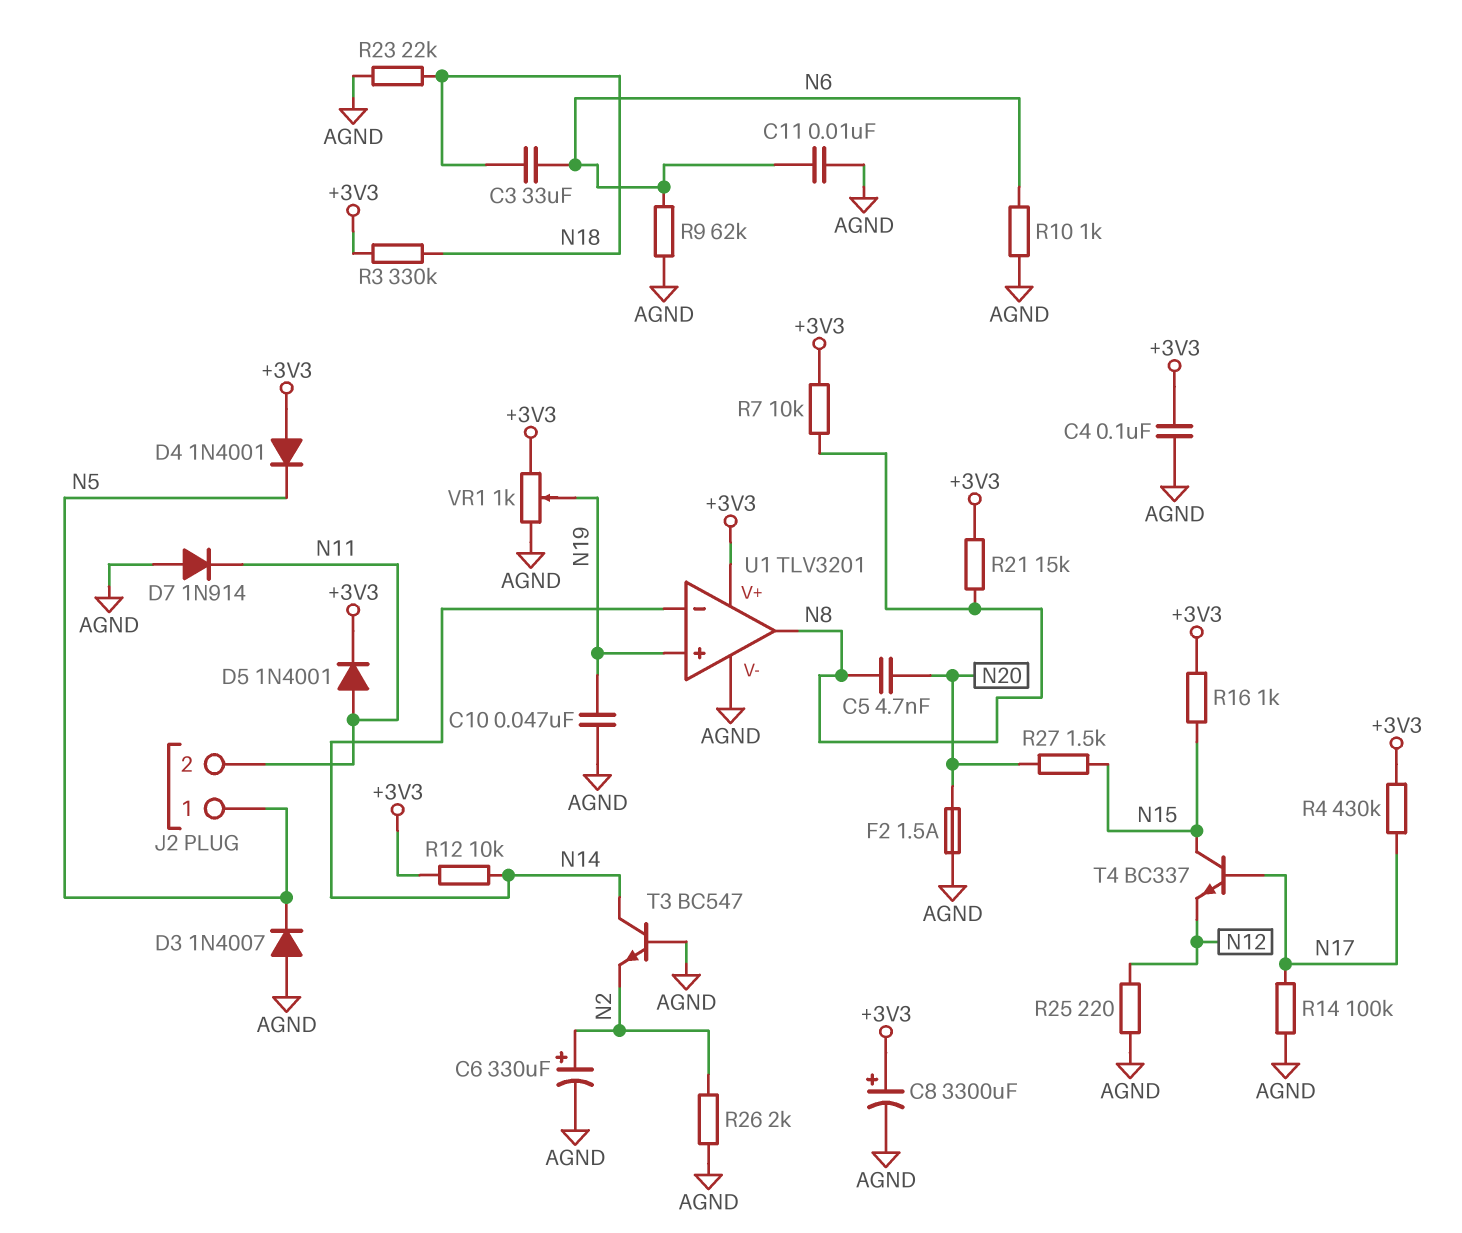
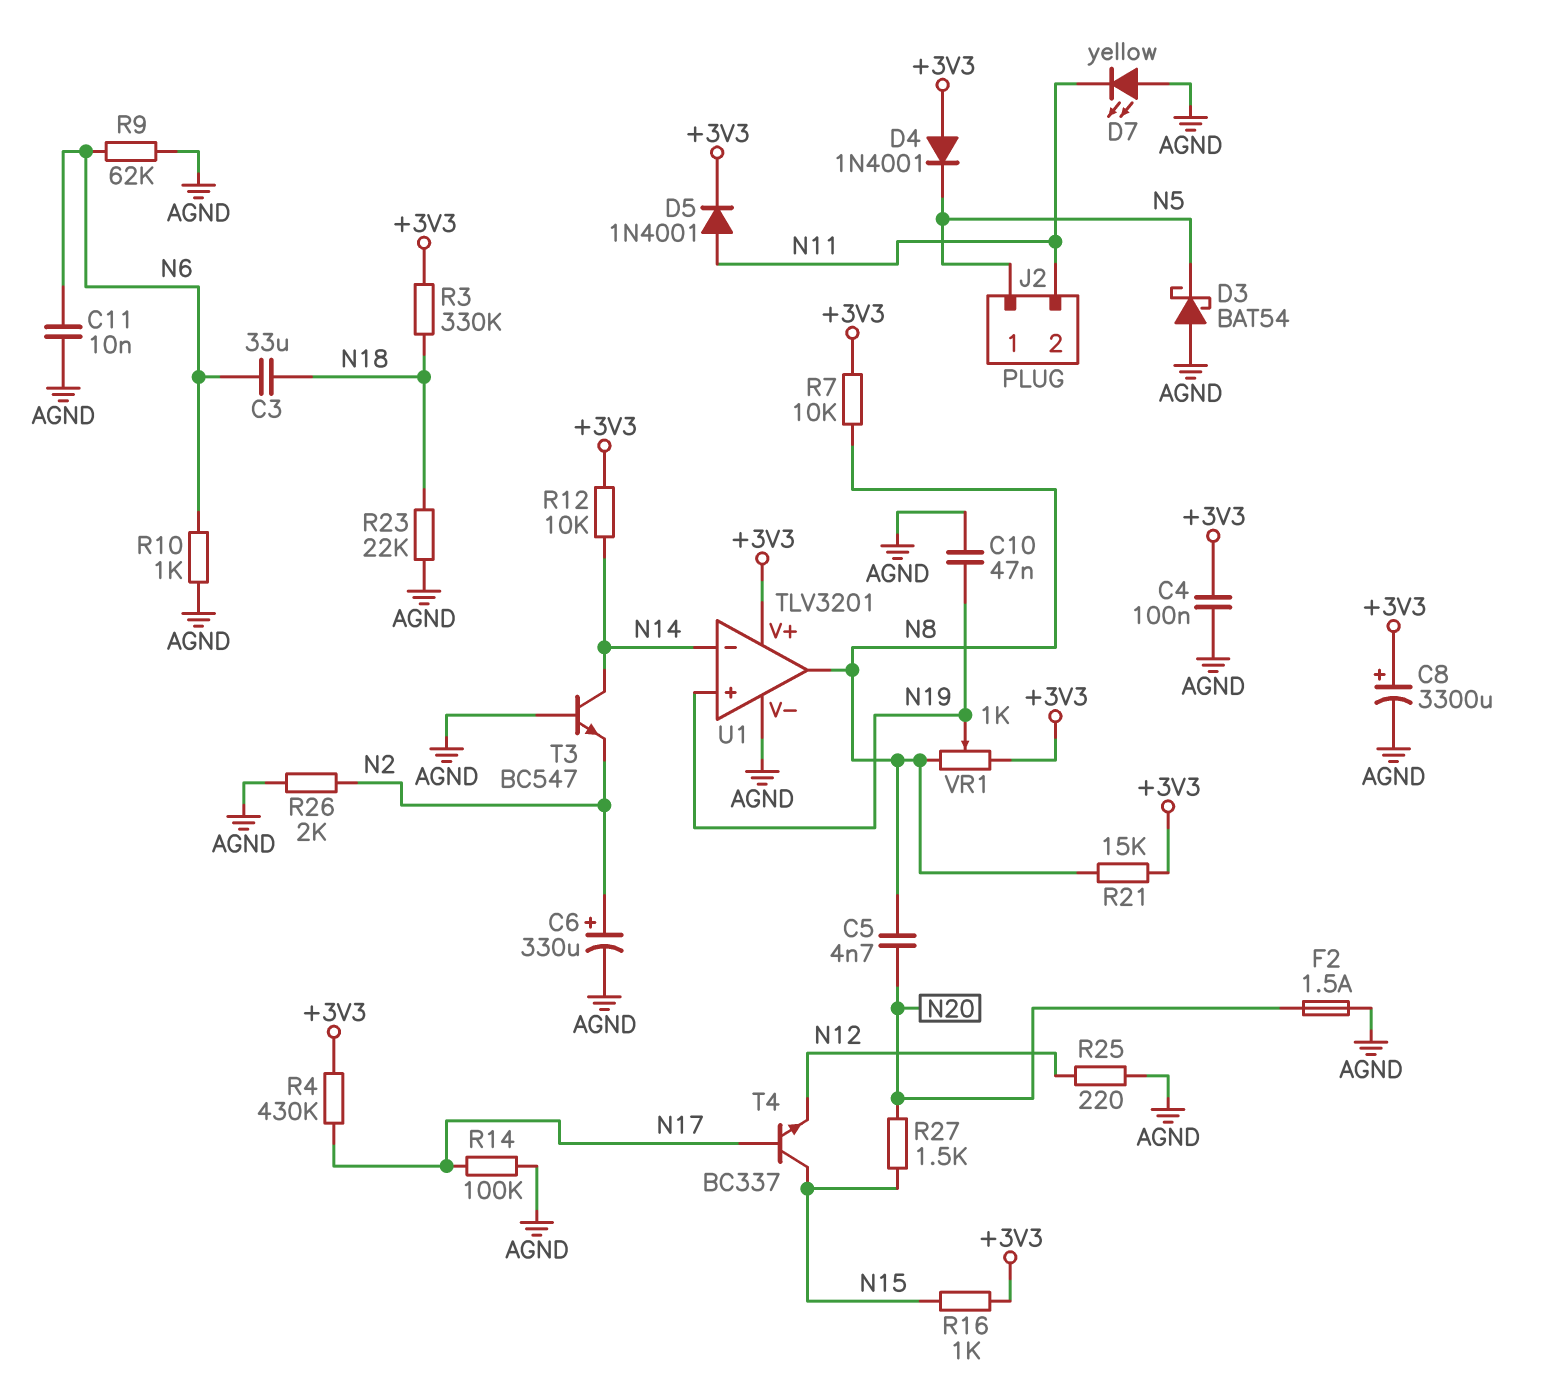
D3: diode 1N4007 (A AGND, K N5) -> schottky BAT54 (A AGND, K N5)
D7: diode 1N914 (A AGND, K N11) -> LED yellow (A AGND, K N11)
VR1: 1k (+3V3, AGND, wiper N19) -> 1k (+3V3, N8, wiper N19)

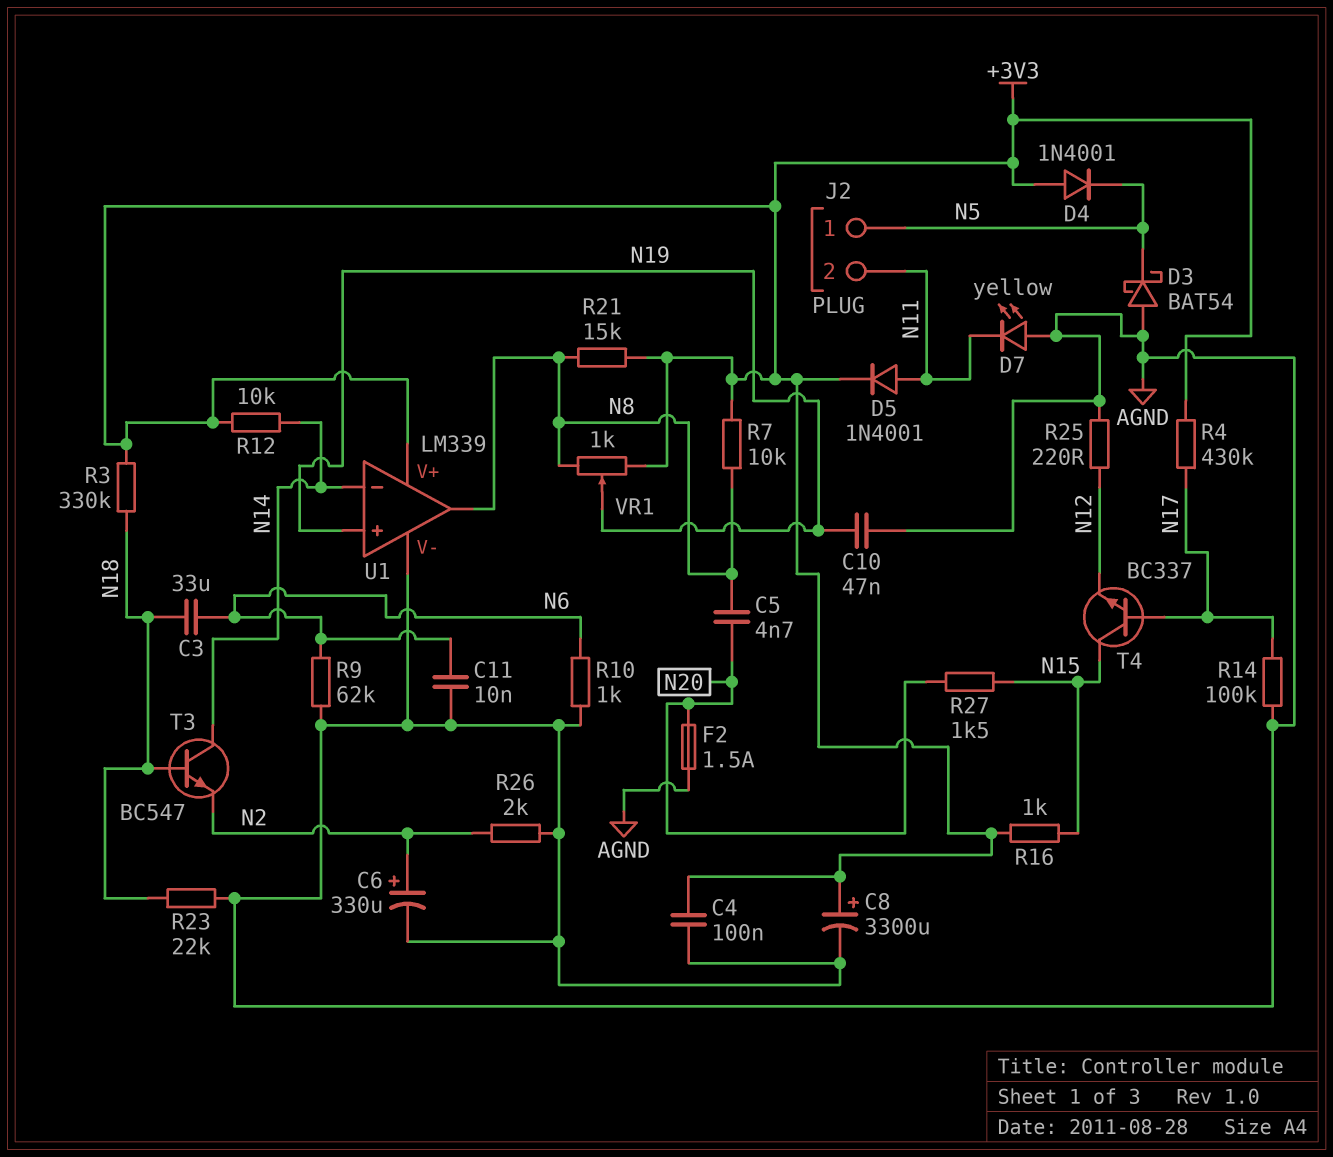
T3: NPN BC547 (B AGND, C N14, E N2) -> NPN BC547 (B N18, C N14, E N2)
U1: TLV3201 -> LM339

